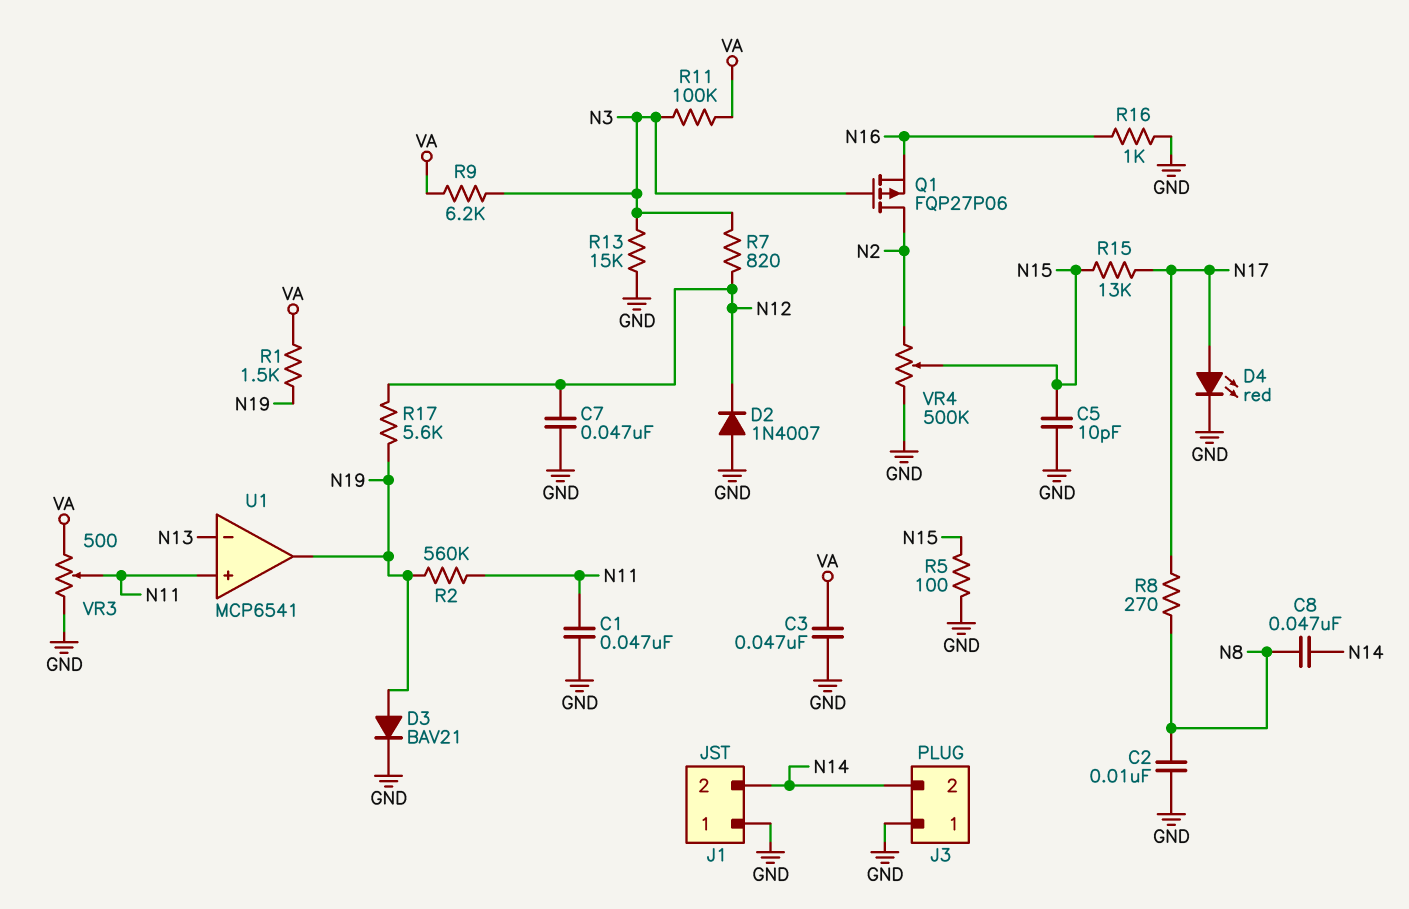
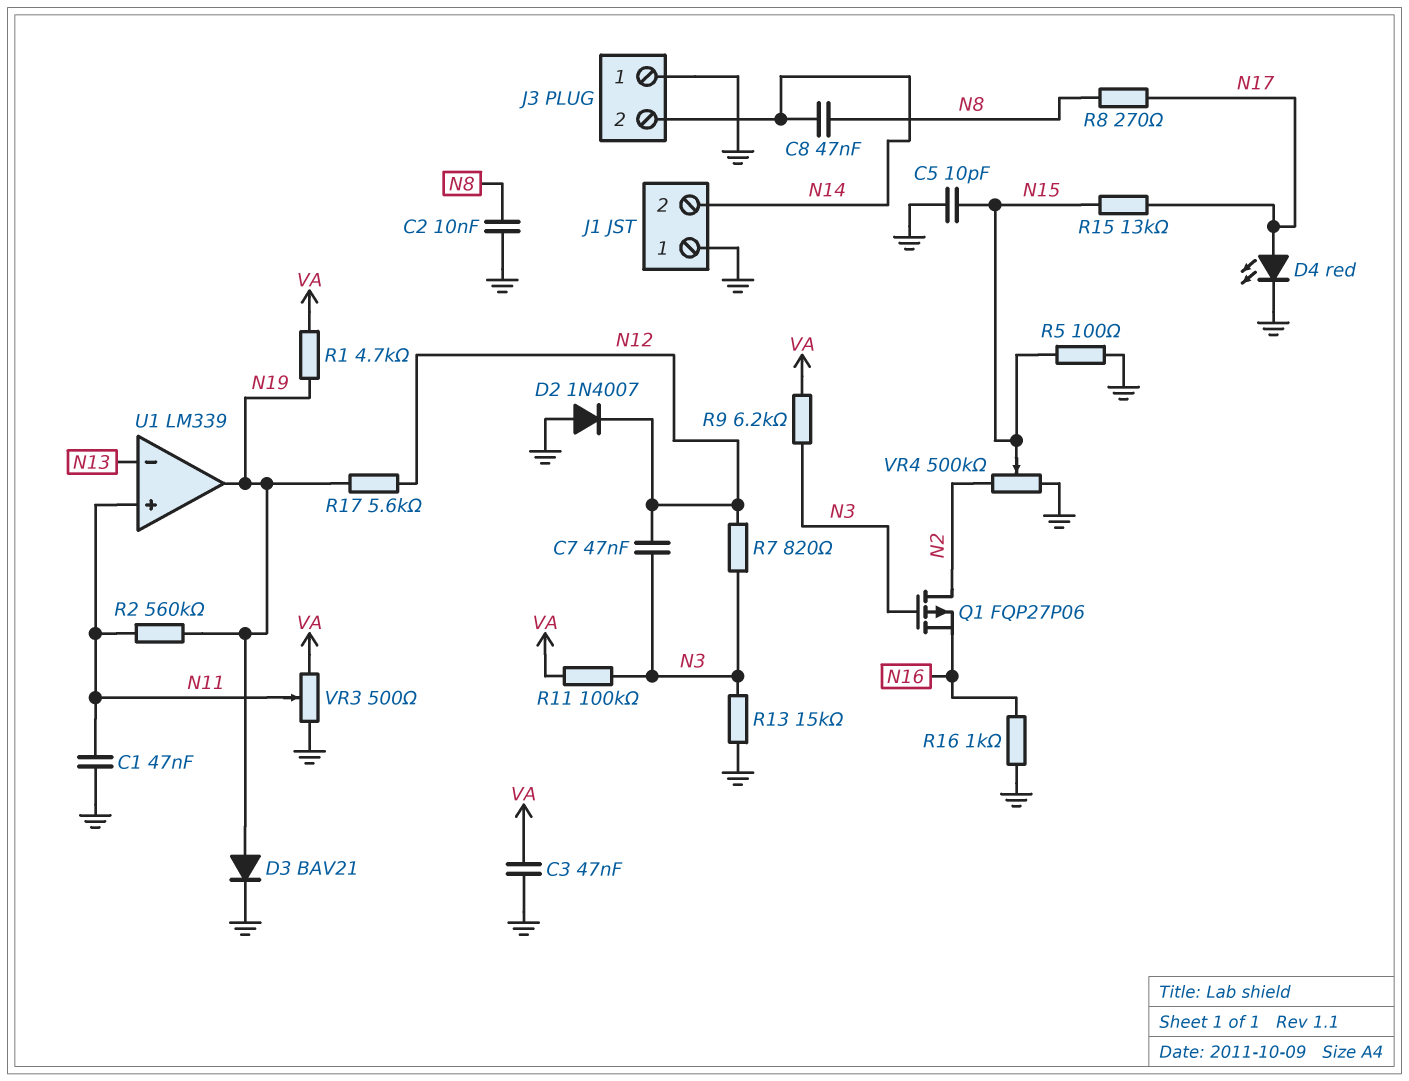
C7: 47nF (GND, N12) -> 47nF (N3, N12)
R1: 1.5k (N19, VA) -> 4.7k (N19, VA)
U1: MCP6541 -> LM339

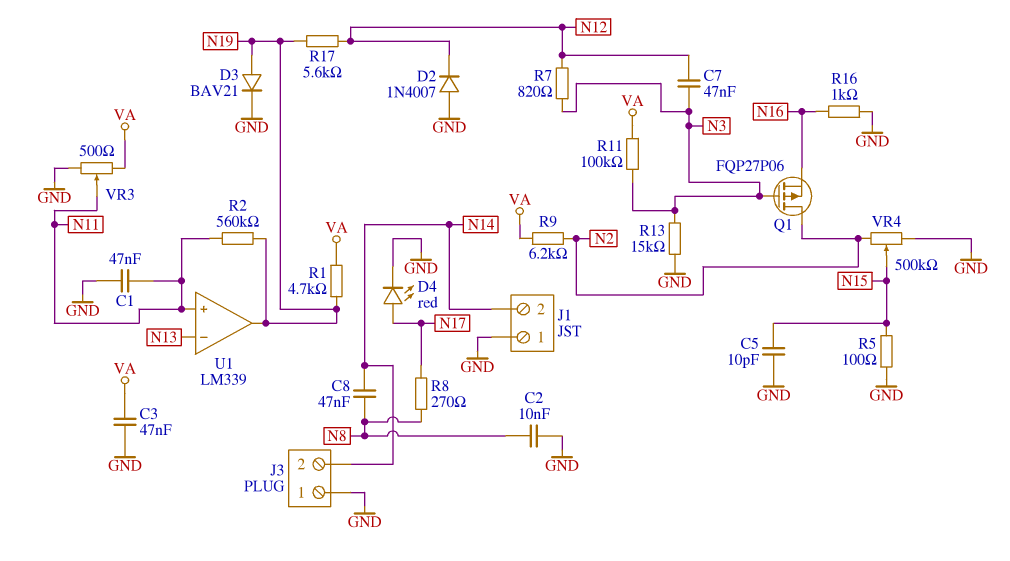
R9: 6.2k (N3, VA) -> 6.2k (N2, VA)
R15: 13k (N15, N17) -> none

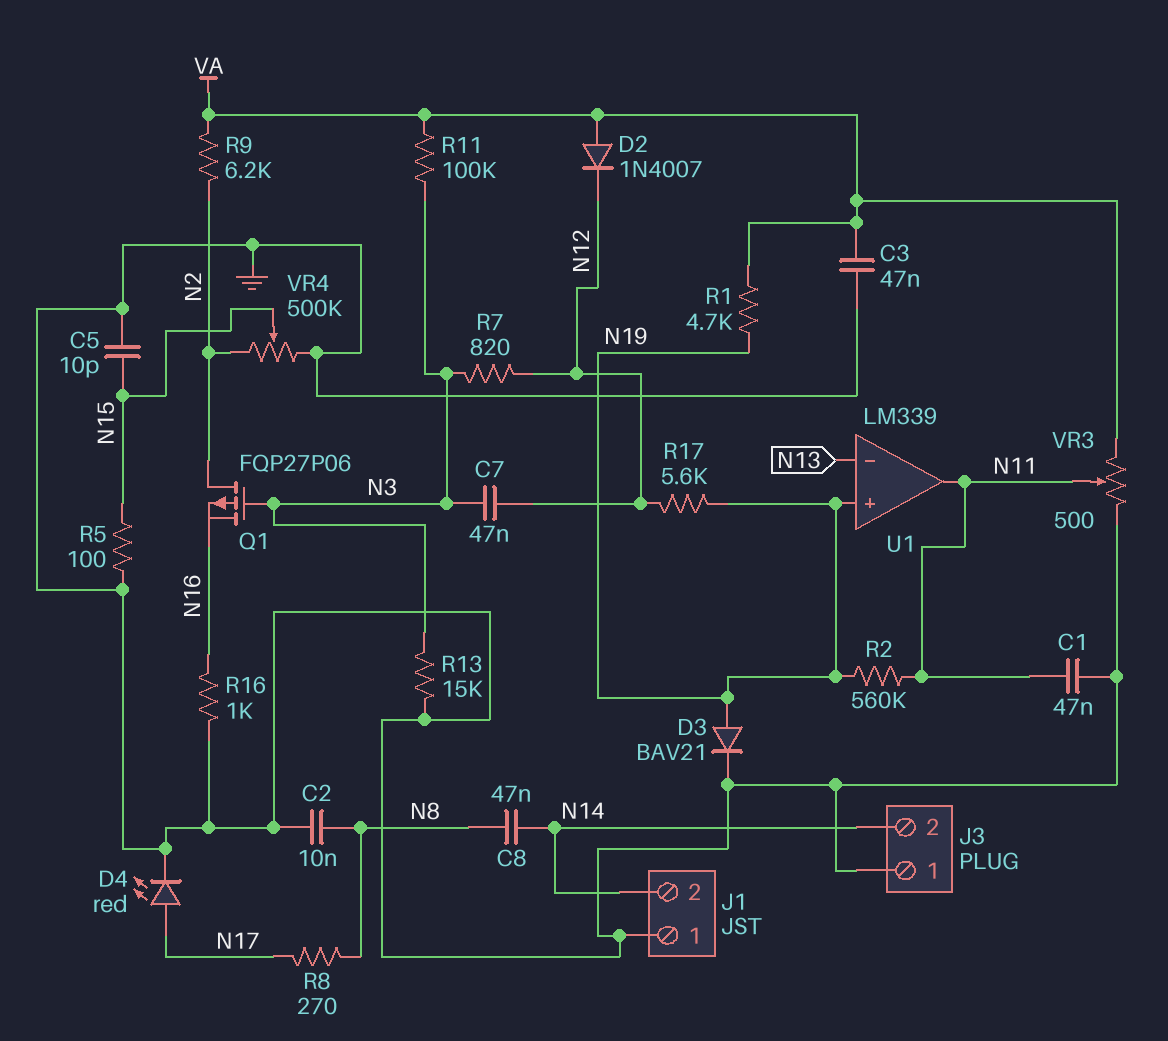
D2: diode 1N4007 (A GND, K N12) -> diode 1N4007 (A VA, K N12)
U1 pin in+: N11 -> N19
U1 pin out: N19 -> N11

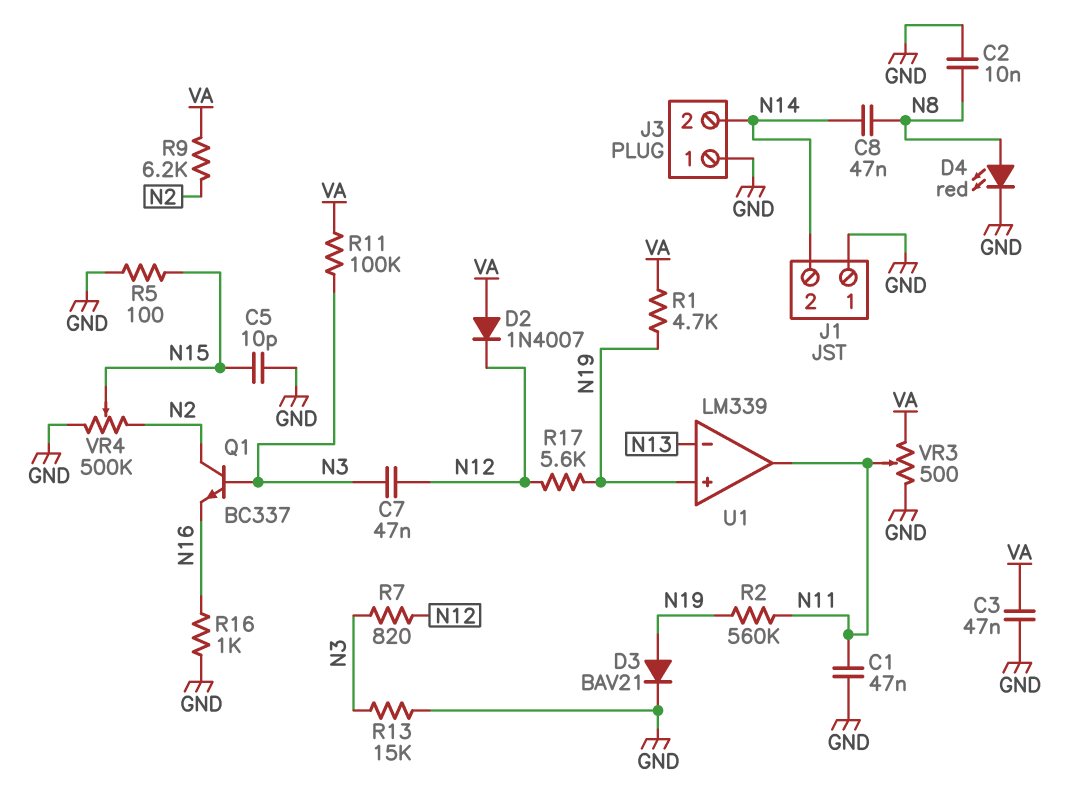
D4: LED red (A N17, K GND) -> LED red (A N8, K GND)
Q1: PMOS FQP27P06 (G N3, D N2, S N16) -> NPN BC337 (B N3, C N2, E N16)
R8: 270 (N8, N17) -> none

